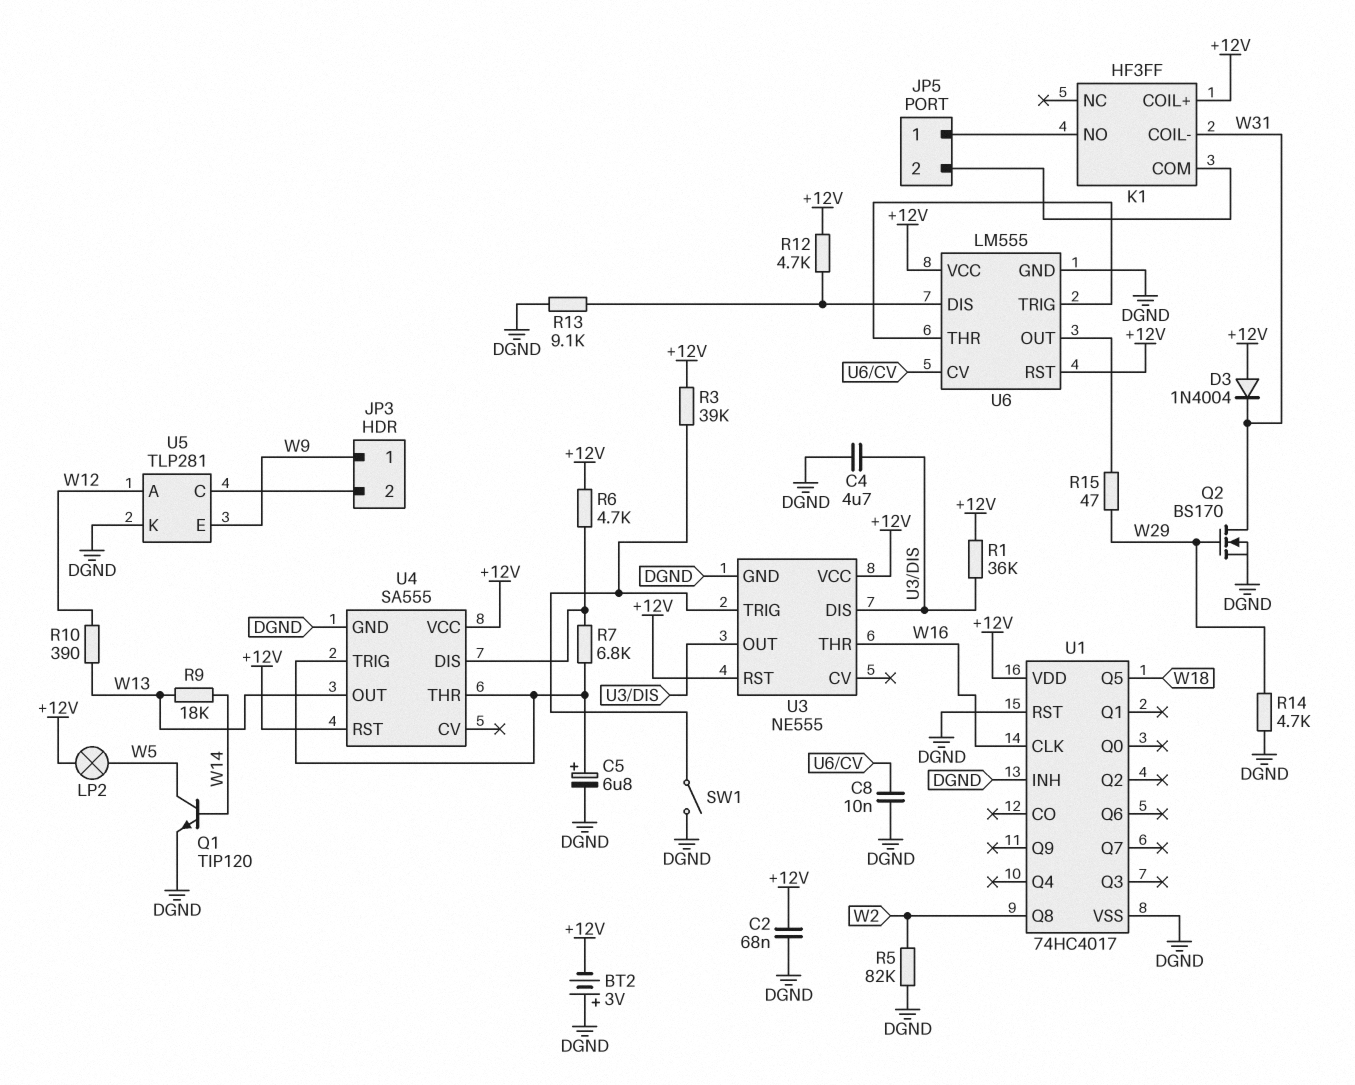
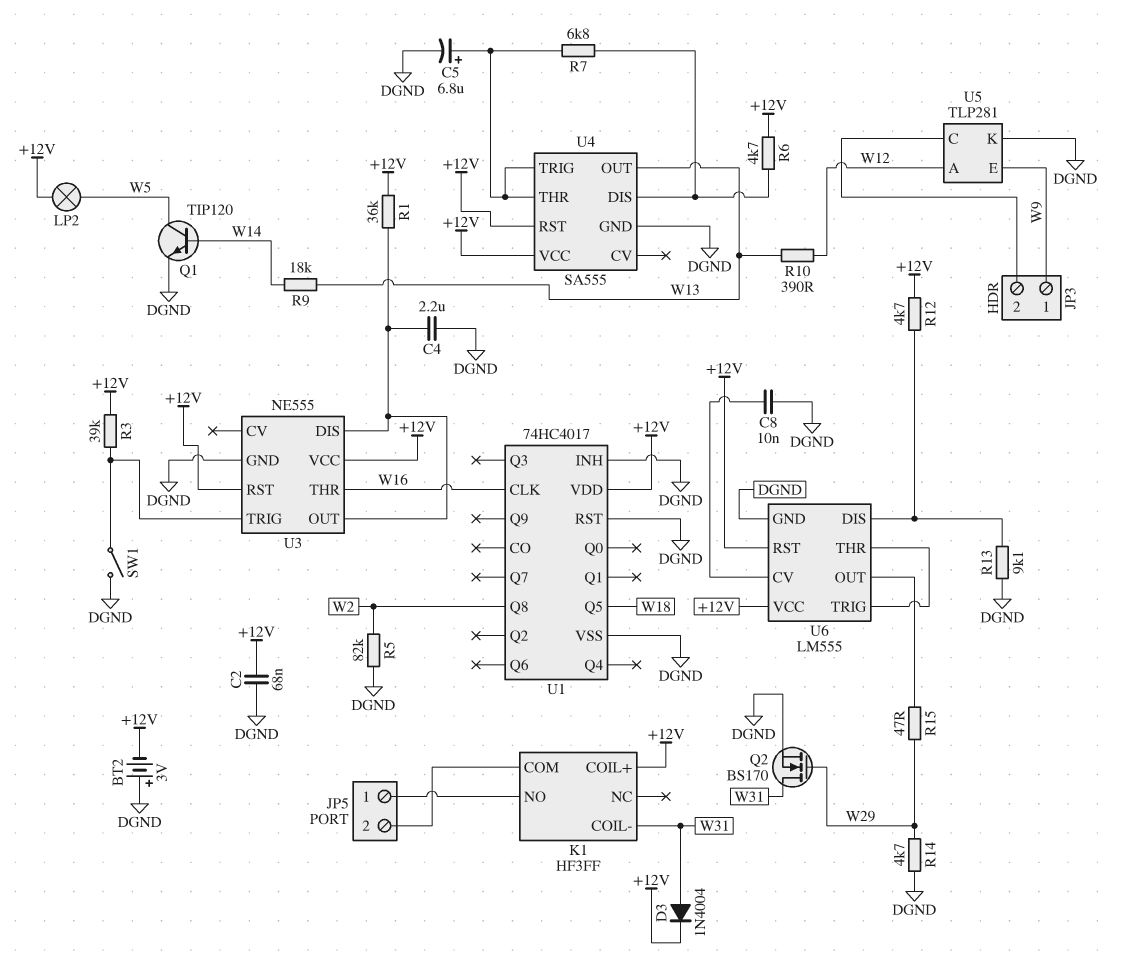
C4: 4.7uF (DGND, U3/DIS) -> 2.2uF (DGND, U3/DIS)
D3: diode 1N4004 (A +12V, K W31) -> diode 1N4004 (A W31, K +12V)

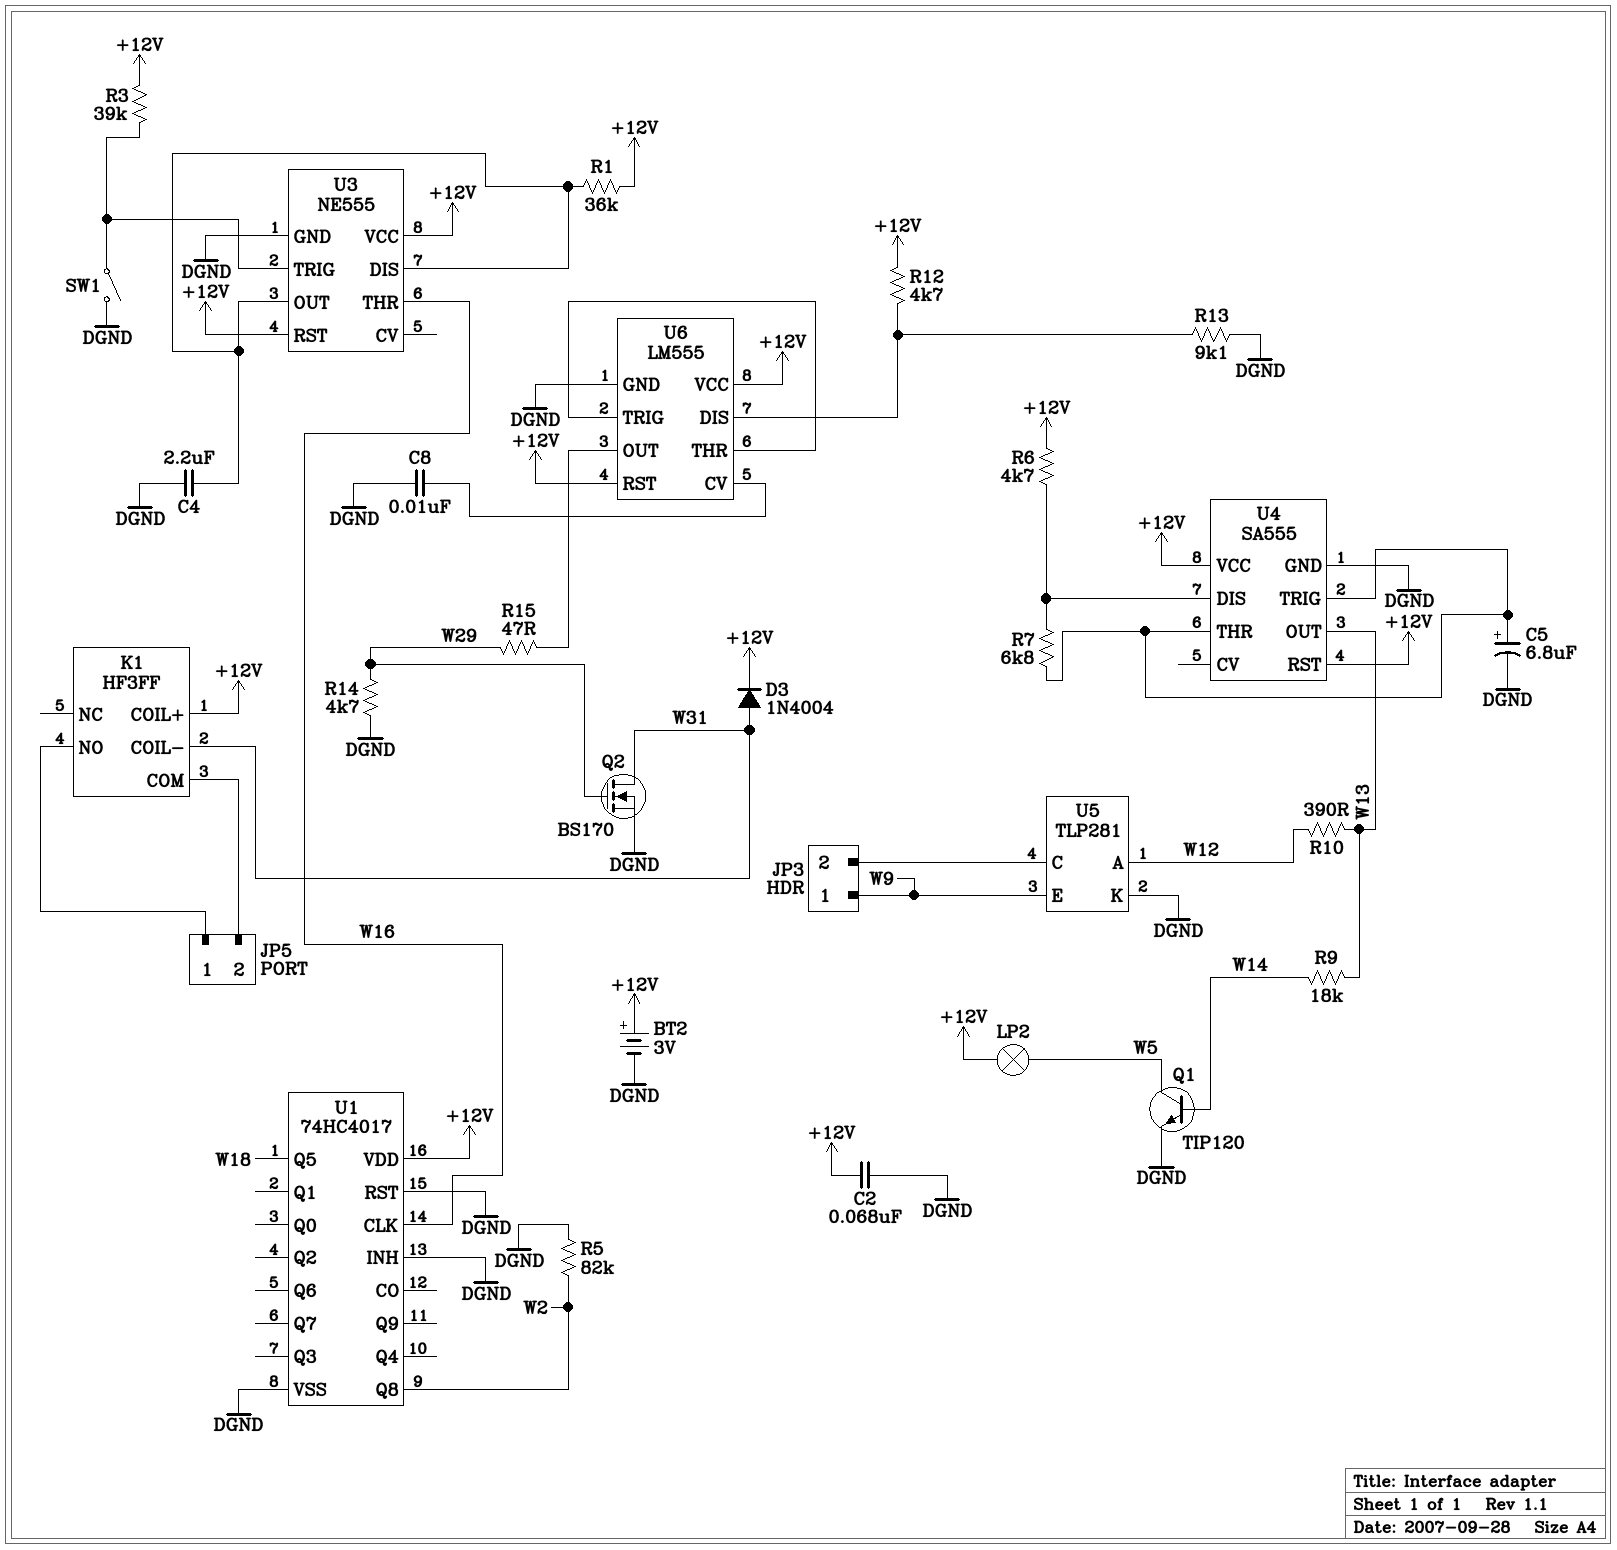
BT2: 3V (plus DGND, minus +12V) -> 3V (plus +12V, minus DGND)

